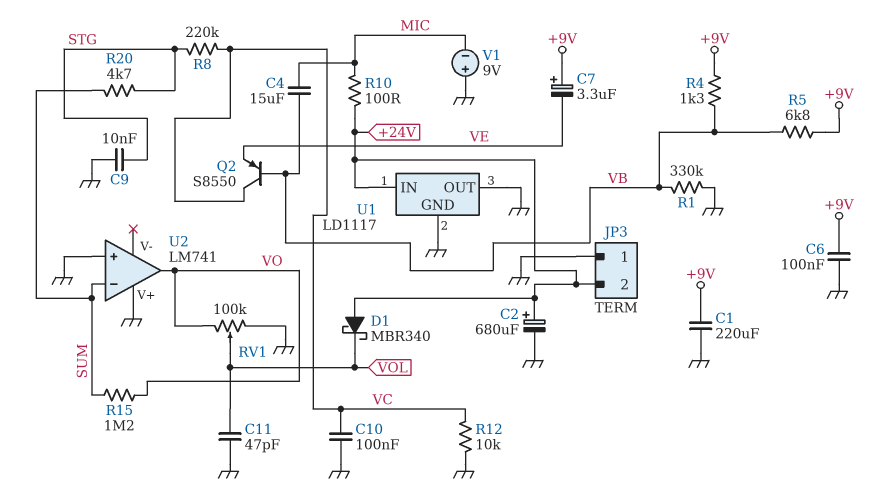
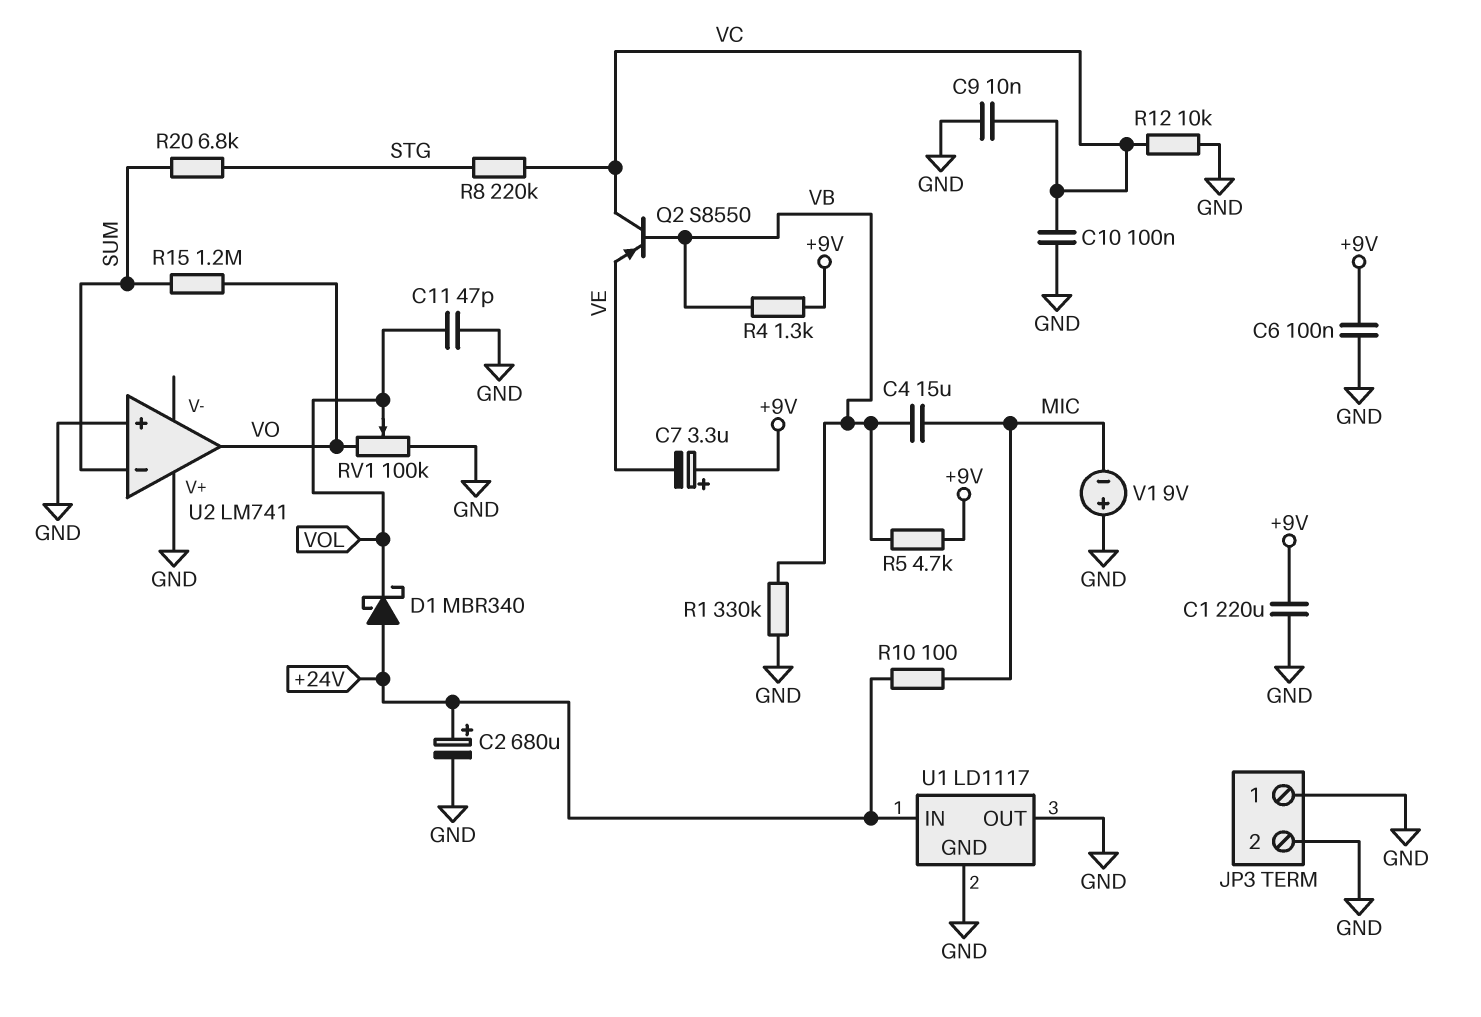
C9: 10nF (GND, STG) -> 10nF (GND, VC)
JP3 pin 2: +24V -> GND
R5: 6.8k (+9V, VB) -> 4.7k (+9V, VB)
R20: 4.7k (STG, SUM) -> 6.8k (STG, SUM)

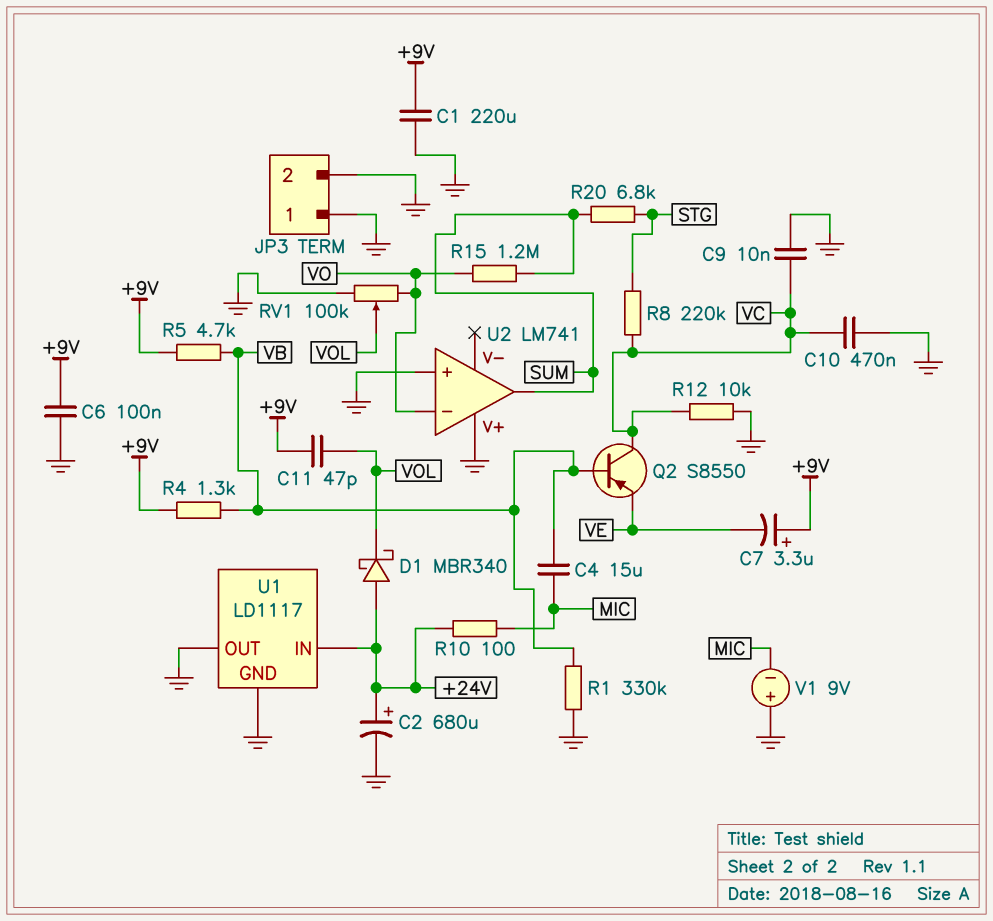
C10: 100nF (GND, VC) -> 470nF (GND, VC)
C11: 47pF (GND, VOL) -> 47pF (+9V, VOL)
U2 pin in-: SUM -> VO
U2 pin out: VO -> SUM

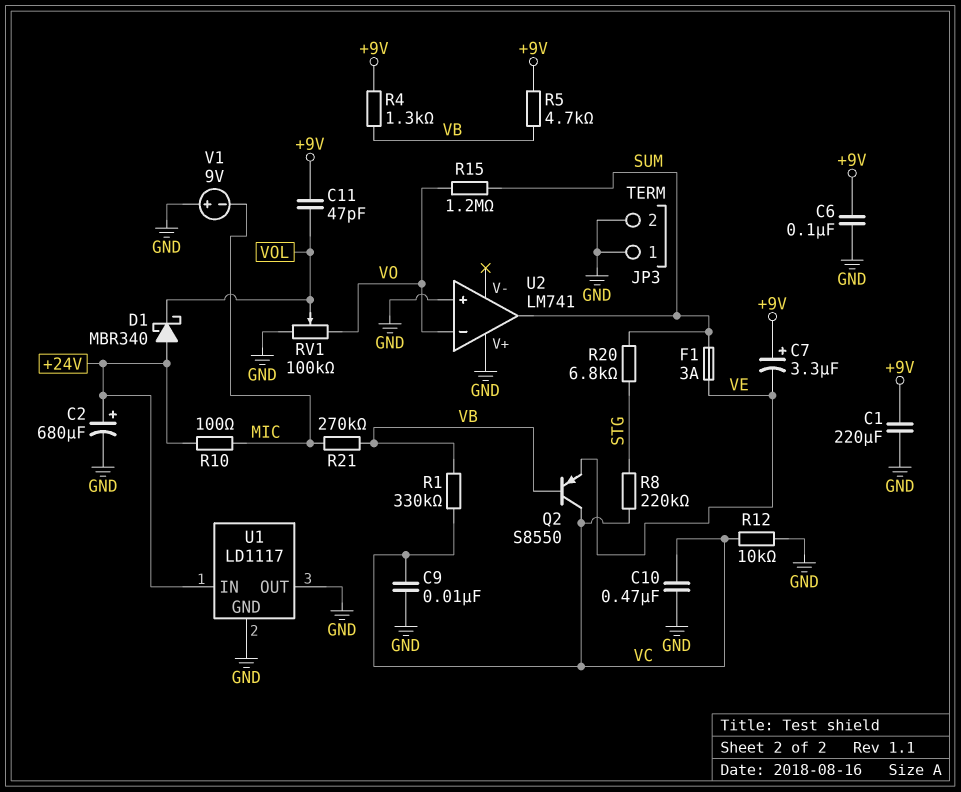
C4: 15uF (MIC, VB) -> none
F1: none -> 3A (SUM, VE)
R1: 330k (GND, VB) -> 330k (VB, VC)
R21: none -> 270k (MIC, VB)

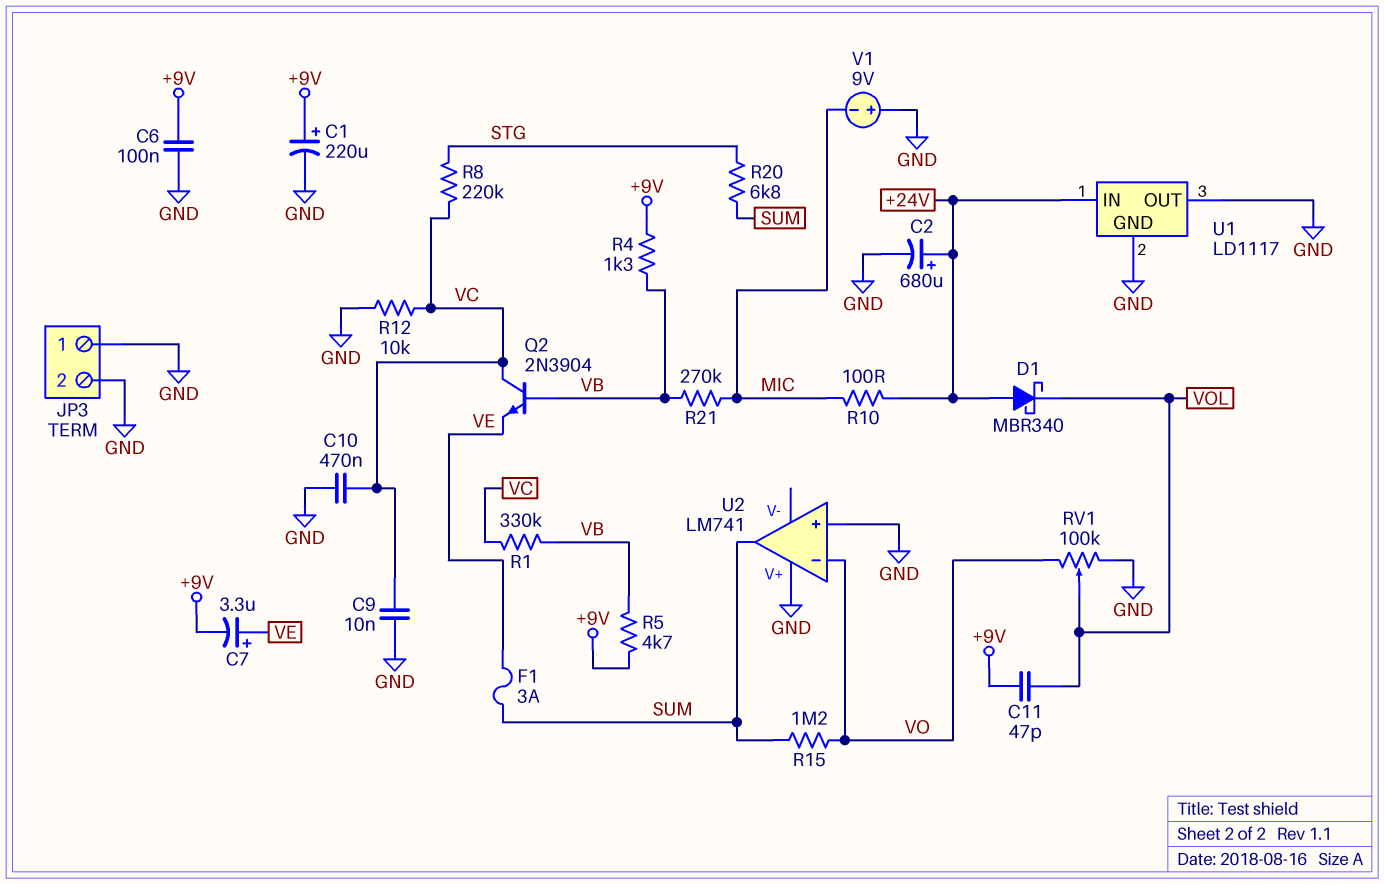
C1: 220uF (+9V, GND) -> 220uF (plus +9V, minus GND)
C7: 3.3uF (plus +9V, minus VE) -> 3.3uF (plus VE, minus +9V)
Q2: PNP S8550 (B VB, C VC, E VE) -> NPN 2N3904 (B VB, C VC, E VE)

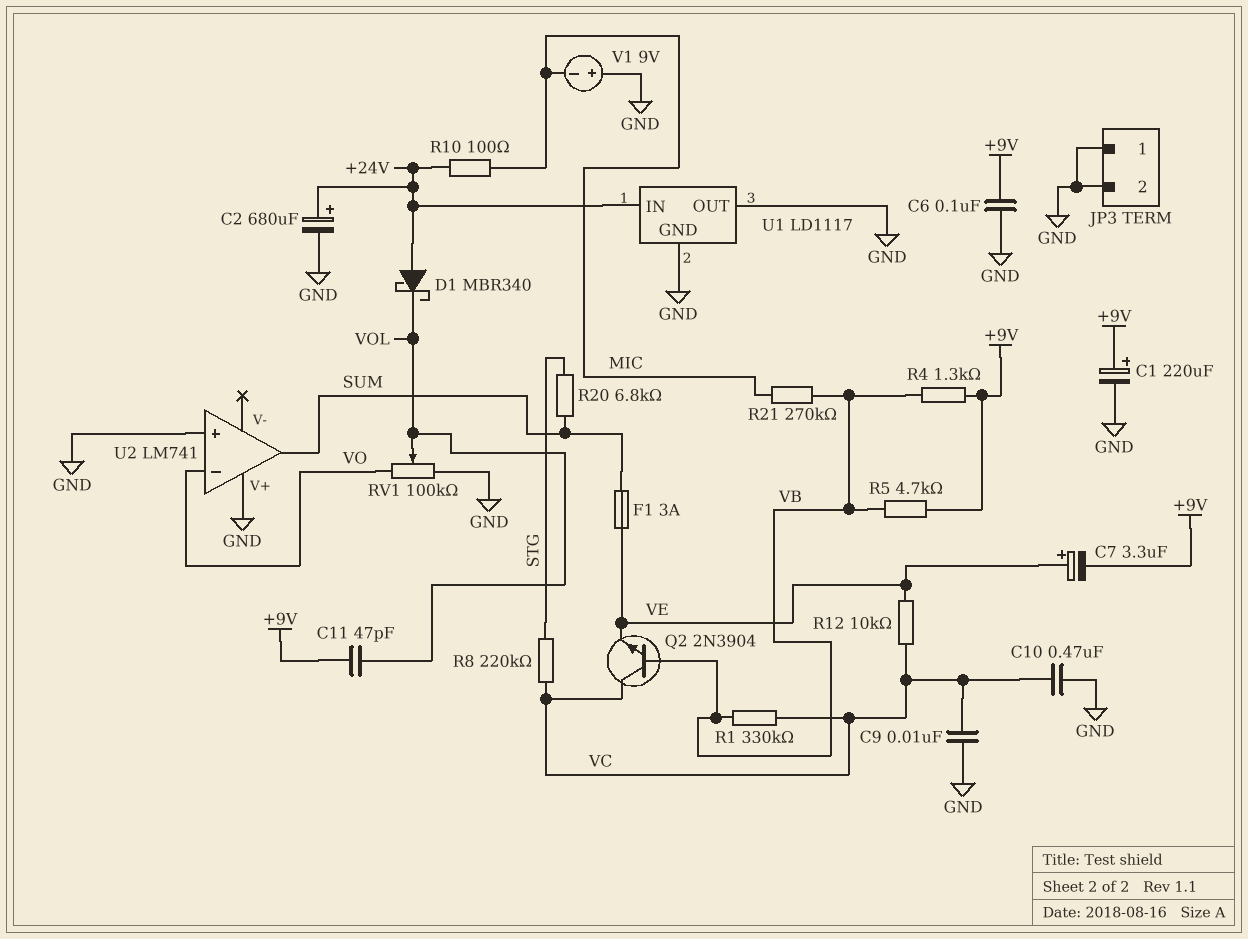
R12: 10k (GND, VC) -> 10k (VC, VE)
R15: 1.2M (SUM, VO) -> none

